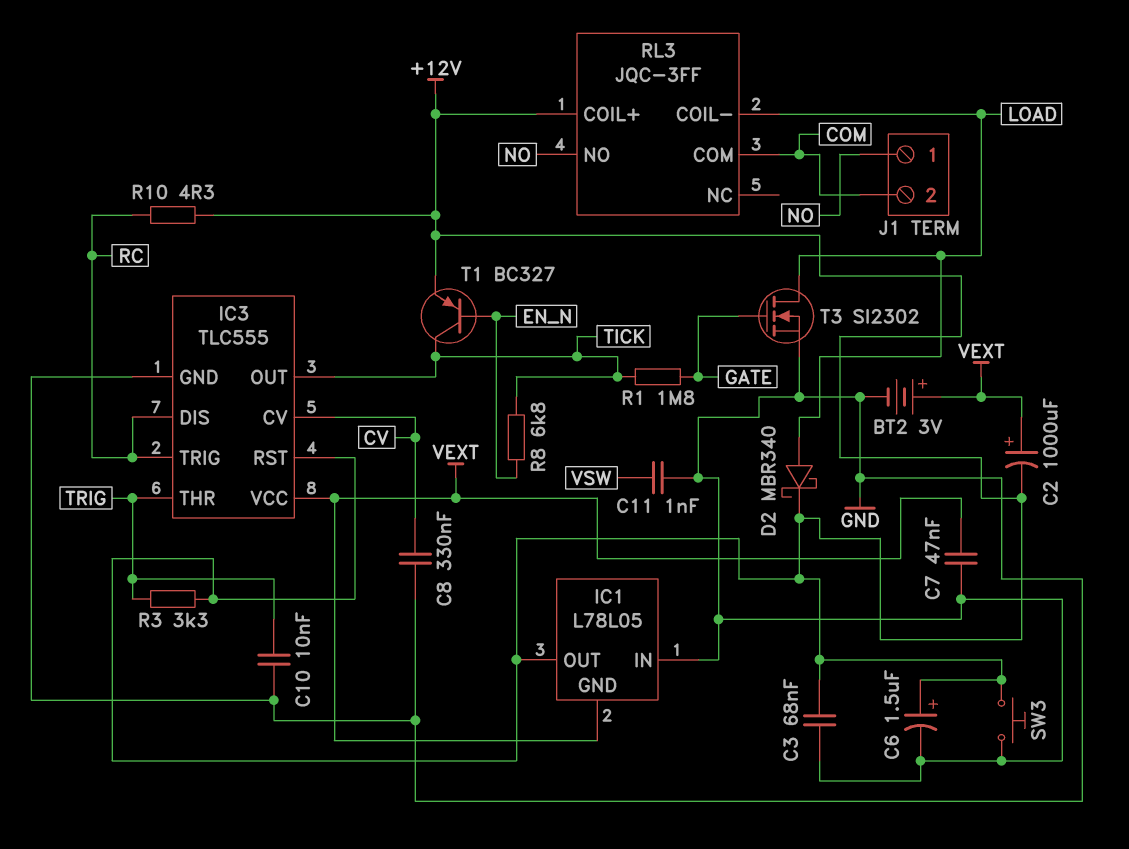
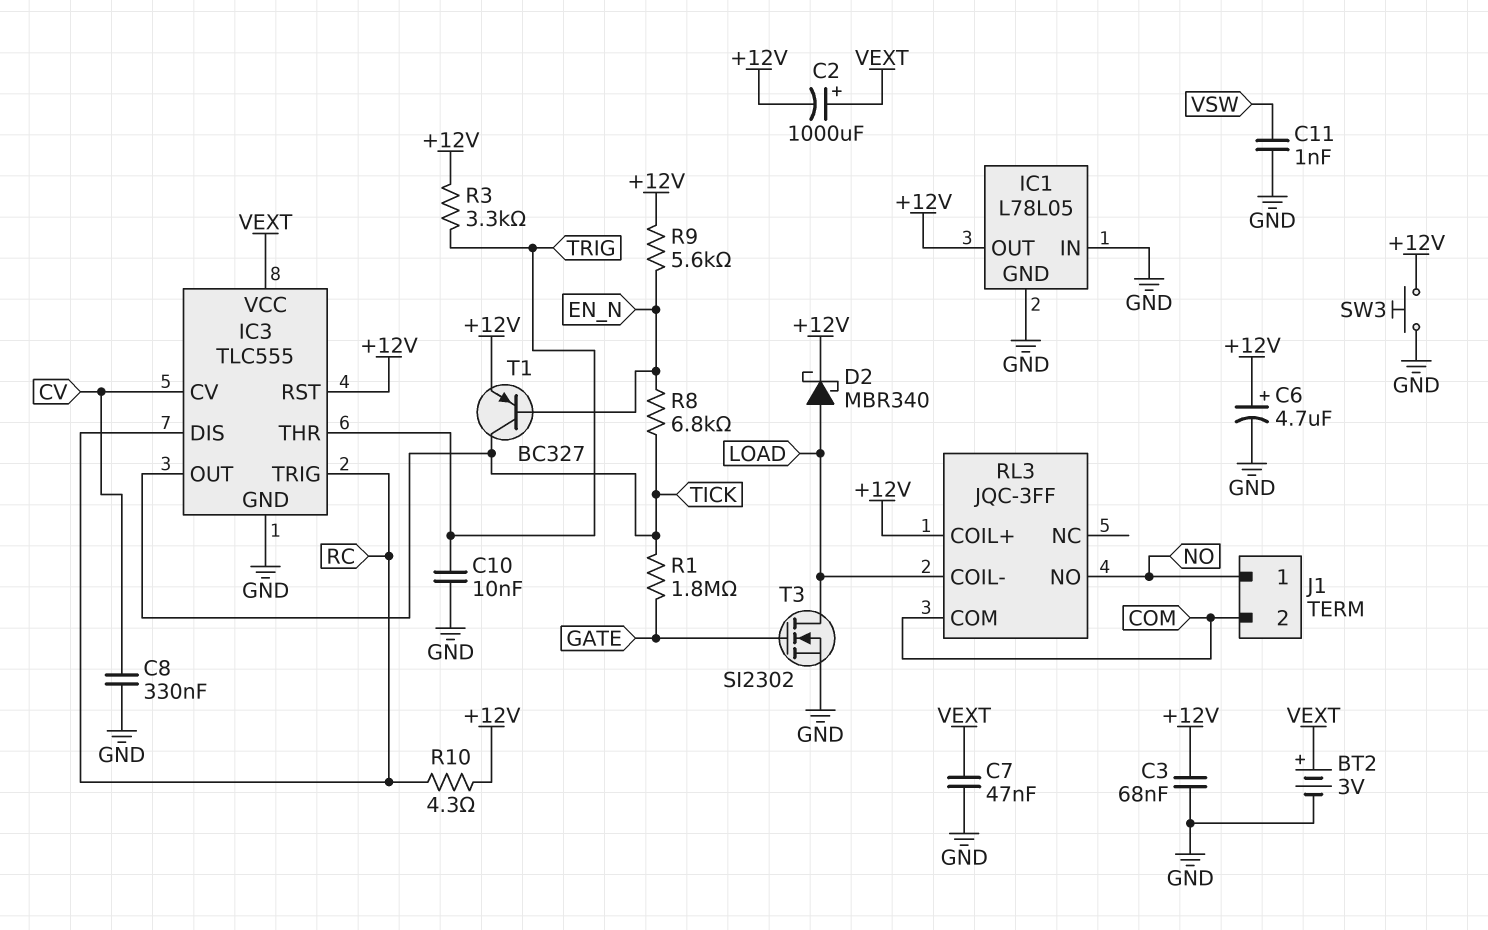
C6: 1.5uF (plus +12V, minus GND) -> 4.7uF (plus +12V, minus GND)
IC1 pin GND: VEXT -> GND
R9: none -> 5.6k (+12V, EN_N)

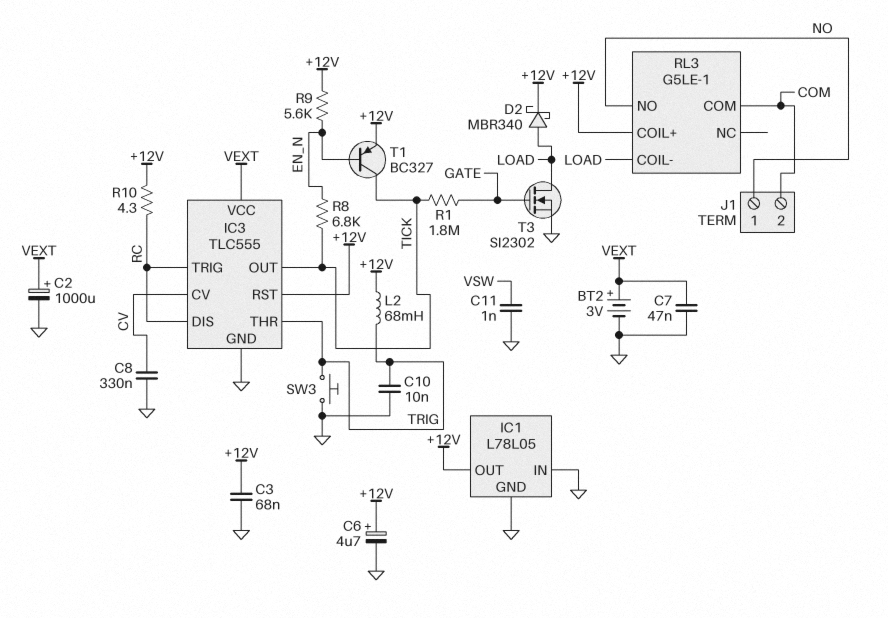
C2: 1000uF (plus VEXT, minus +12V) -> 1000uF (plus VEXT, minus GND)
L2: none -> 68mH (+12V, TRIG)
R3: 3.3k (+12V, TRIG) -> none
RL3: JQC-3FF -> G5LE-1
SW3: button (+12V, GND) -> button (GND, TRIG)

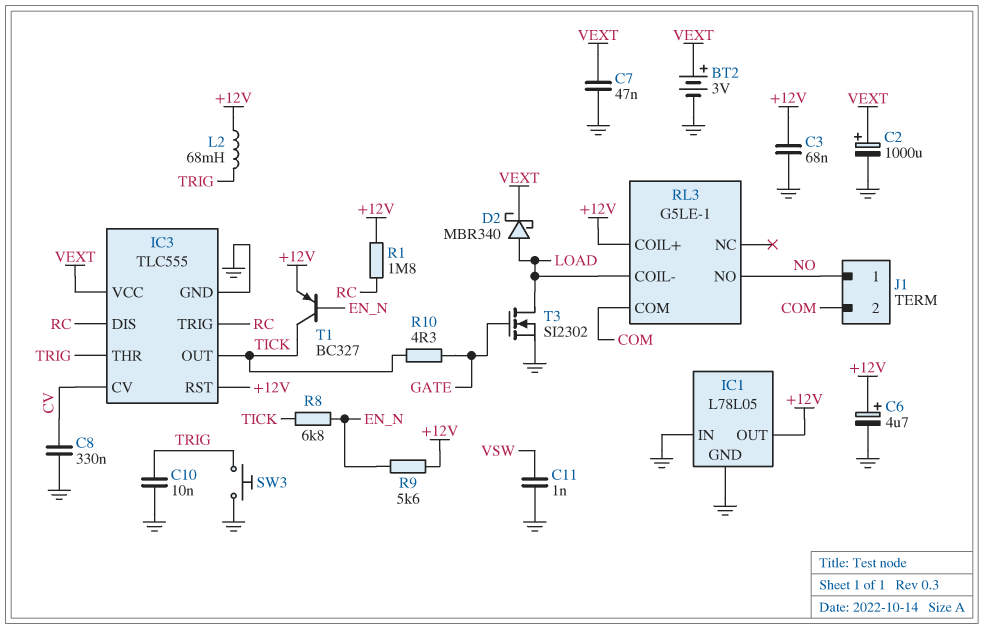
D2: schottky MBR340 (A LOAD, K +12V) -> schottky MBR340 (A LOAD, K VEXT)
R1: 1.8M (GATE, TICK) -> 1.8M (+12V, RC)
R10: 4.3 (+12V, RC) -> 4.3 (GATE, TICK)

